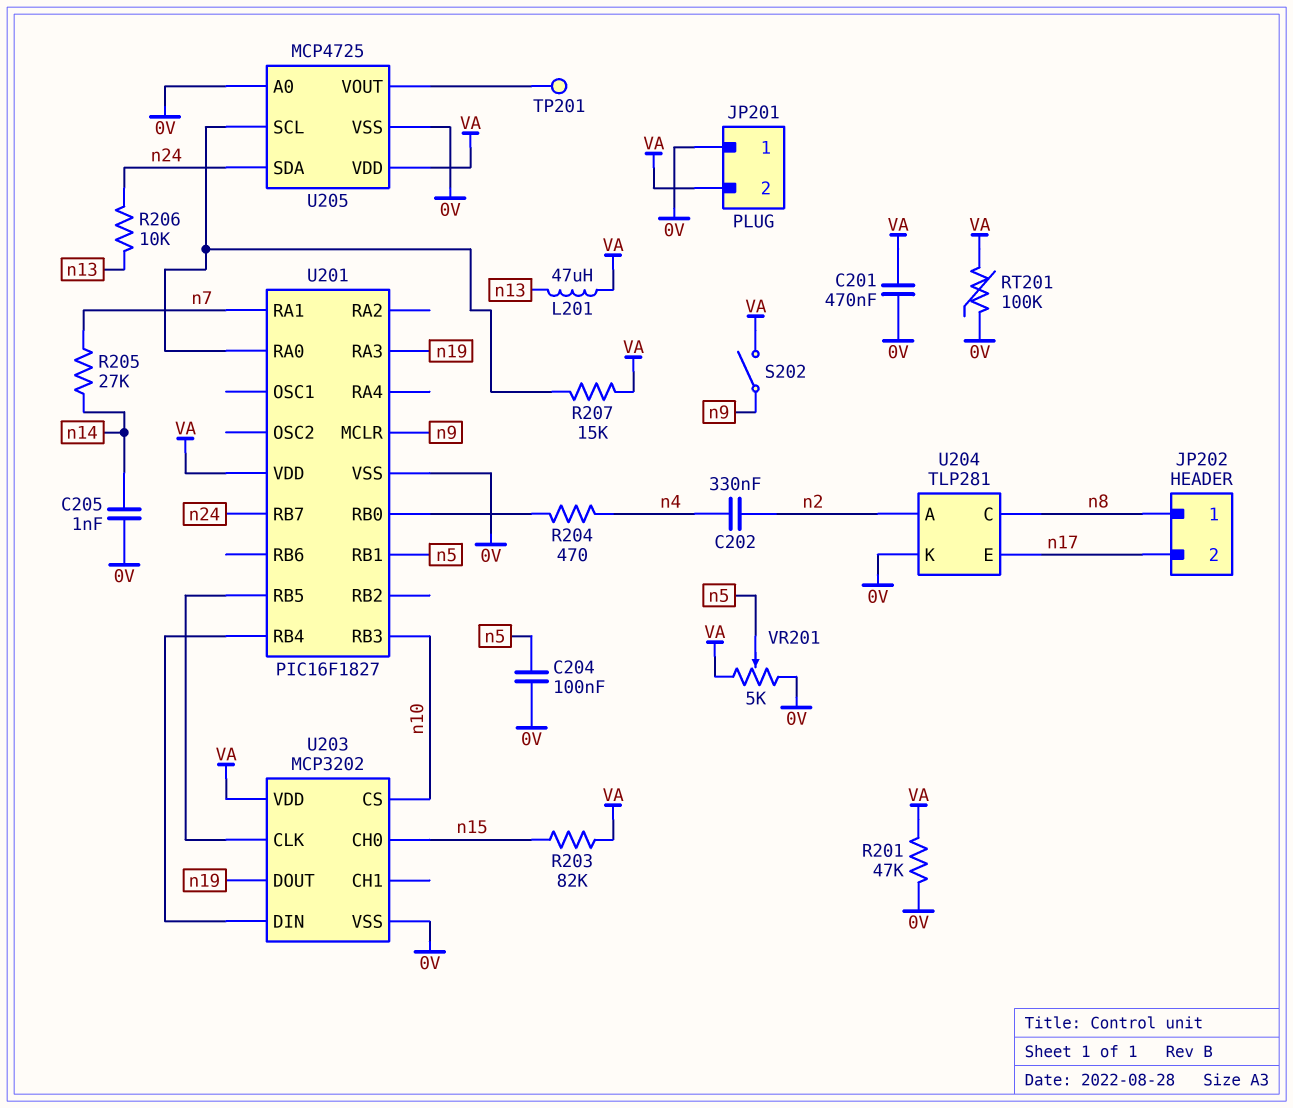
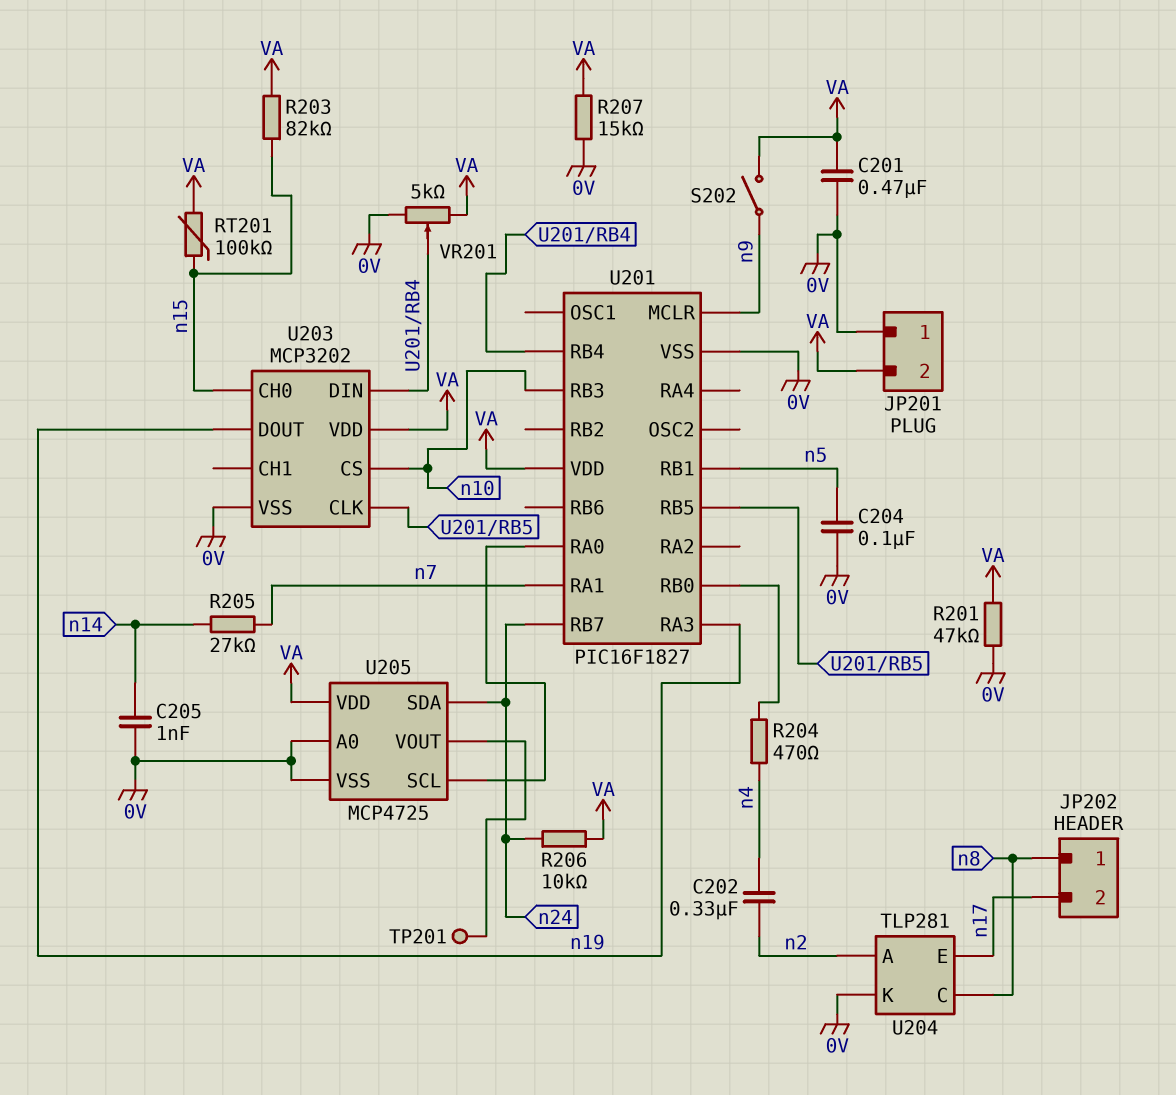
L201: 47uH (VA, n13) -> none
R206: 10k (n13, n24) -> 10k (VA, n24)
R207: 15k (U201/RA0, VA) -> 15k (0V, VA)
RT201: 100k (0V, VA) -> 100k (VA, n15)
VR201: 5k (0V, VA, wiper n5) -> 5k (0V, VA, wiper U201/RB4)

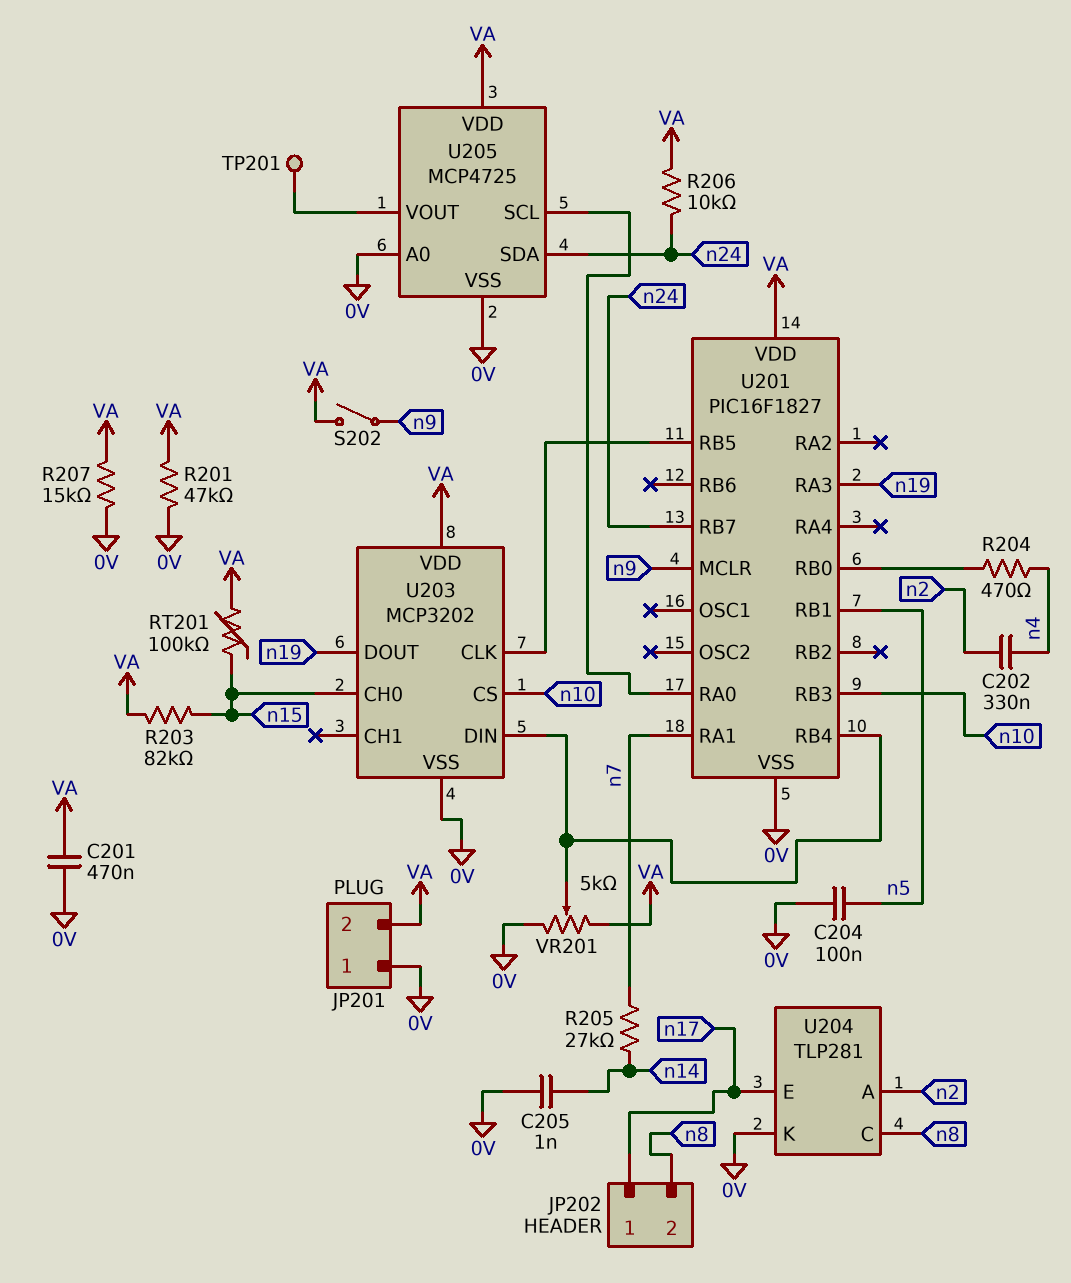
JP202 pin 1: n8 -> n17
JP202 pin 2: n17 -> n8

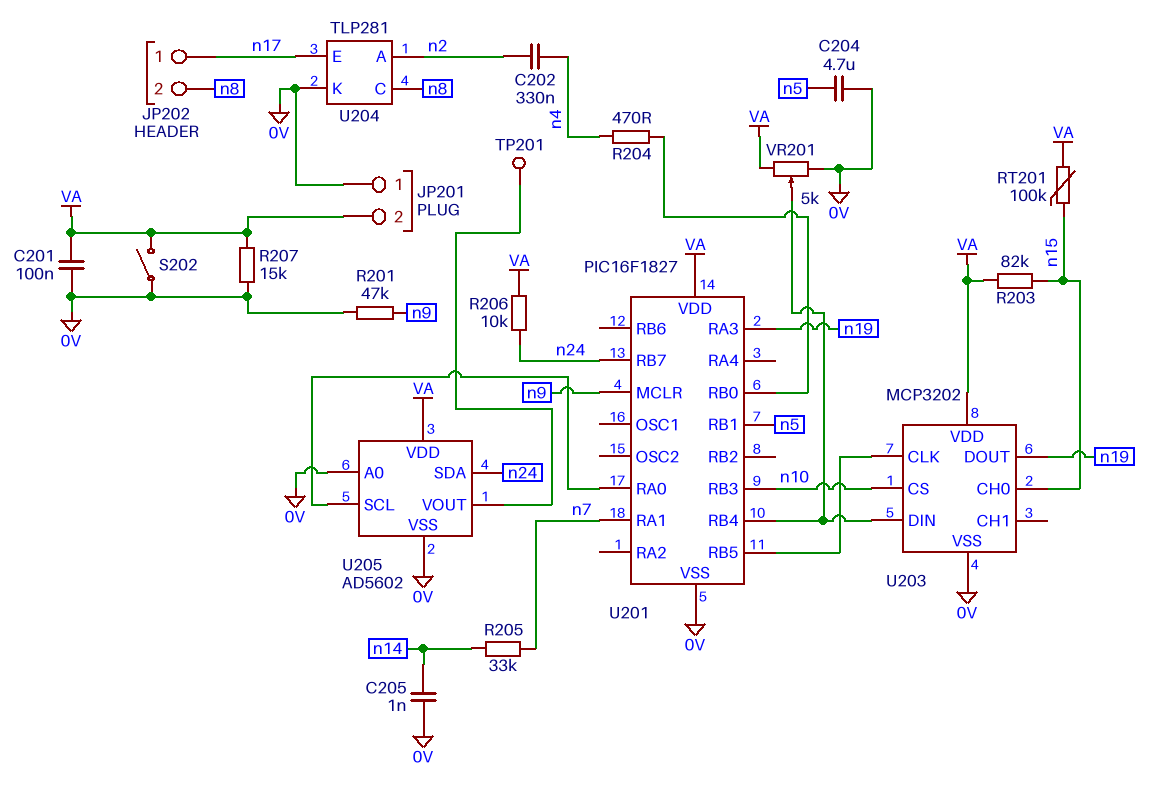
C201: 470nF (0V, VA) -> 100nF (0V, VA)
C204: 100nF (0V, n5) -> 4.7uF (0V, n5)
R201: 47k (0V, VA) -> 47k (0V, n9)
R205: 27k (n7, n14) -> 33k (n7, n14)
S202: switch (VA, n9) -> switch (0V, VA)
U205: MCP4725 -> AD5602

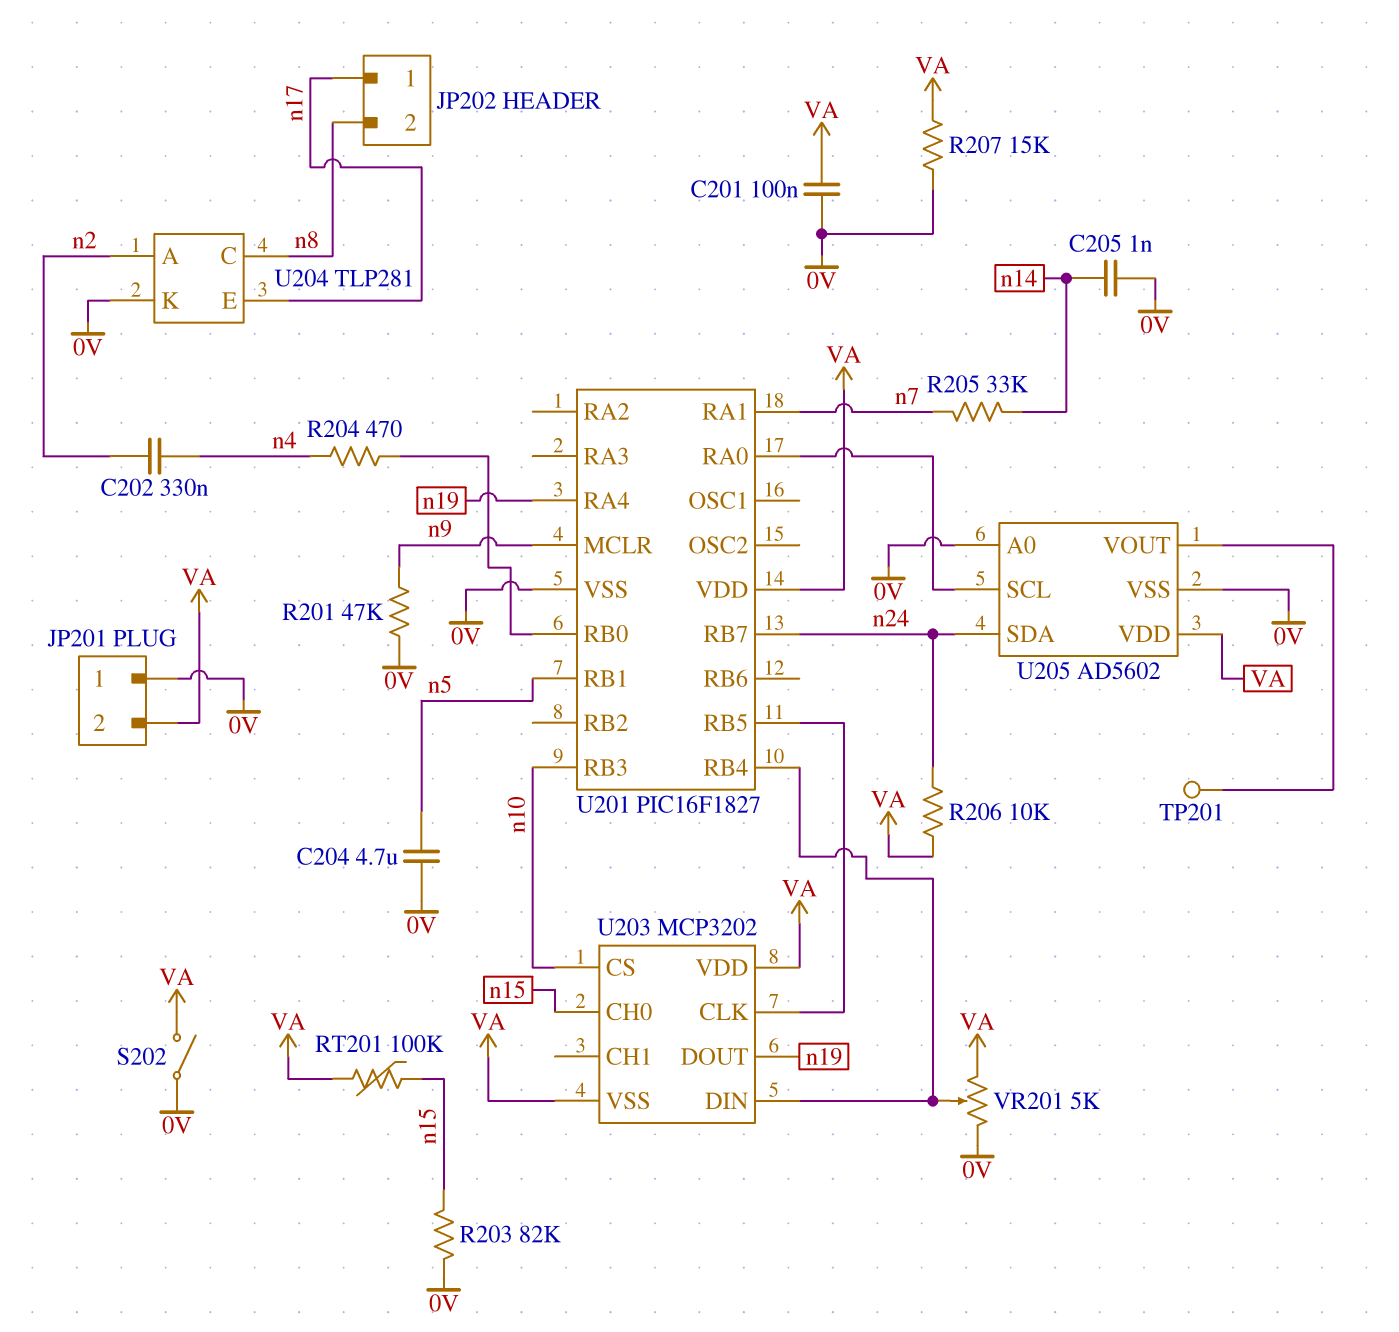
R203: 82k (VA, n15) -> 82k (0V, n15)
U201 pin RA3: n19 -> none
U201 pin RA4: none -> n19
U203 pin VSS: 0V -> VA

